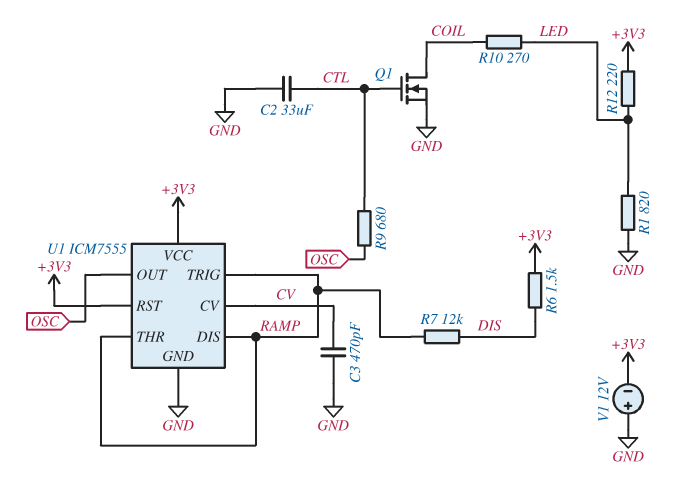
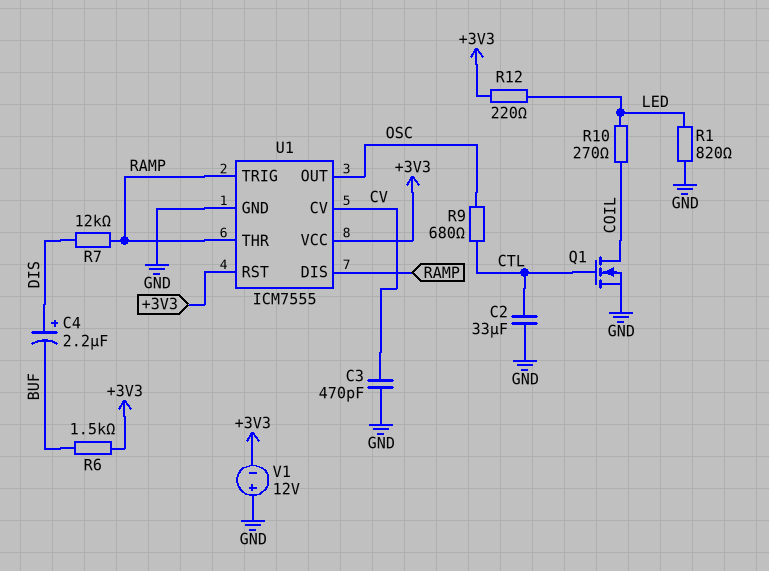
C4: none -> 2.2uF (plus DIS, minus BUF)
R6: 1.5k (+3V3, DIS) -> 1.5k (+3V3, BUF)

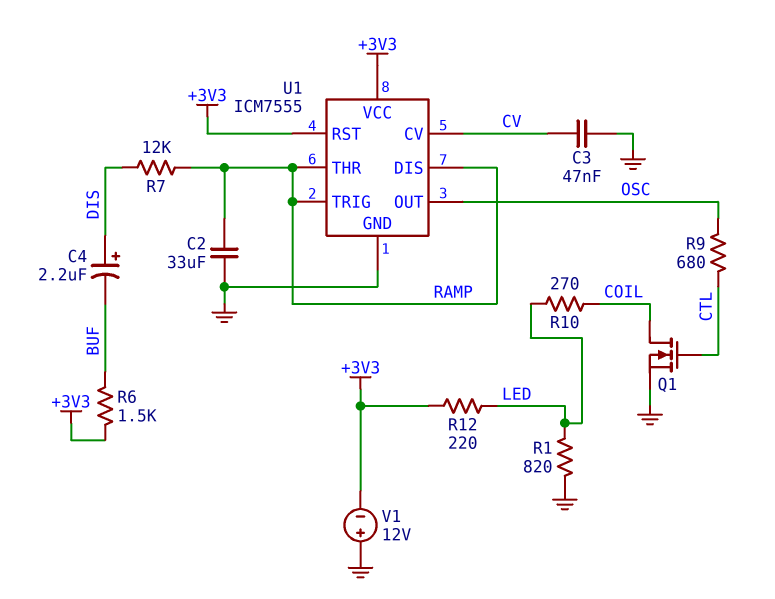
C2: 33uF (CTL, GND) -> 33uF (GND, RAMP)
C3: 470pF (CV, GND) -> 47nF (CV, GND)

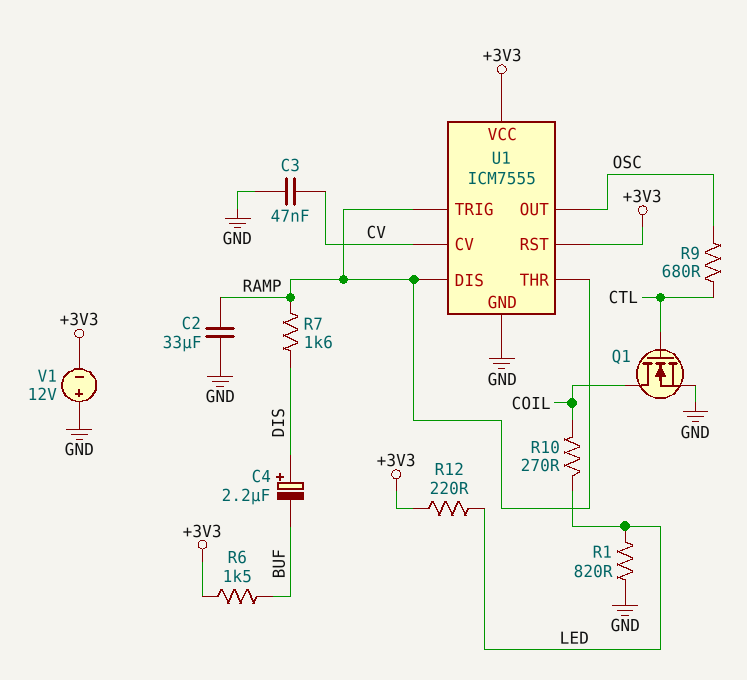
R7: 12k (DIS, RAMP) -> 1.6k (DIS, RAMP)

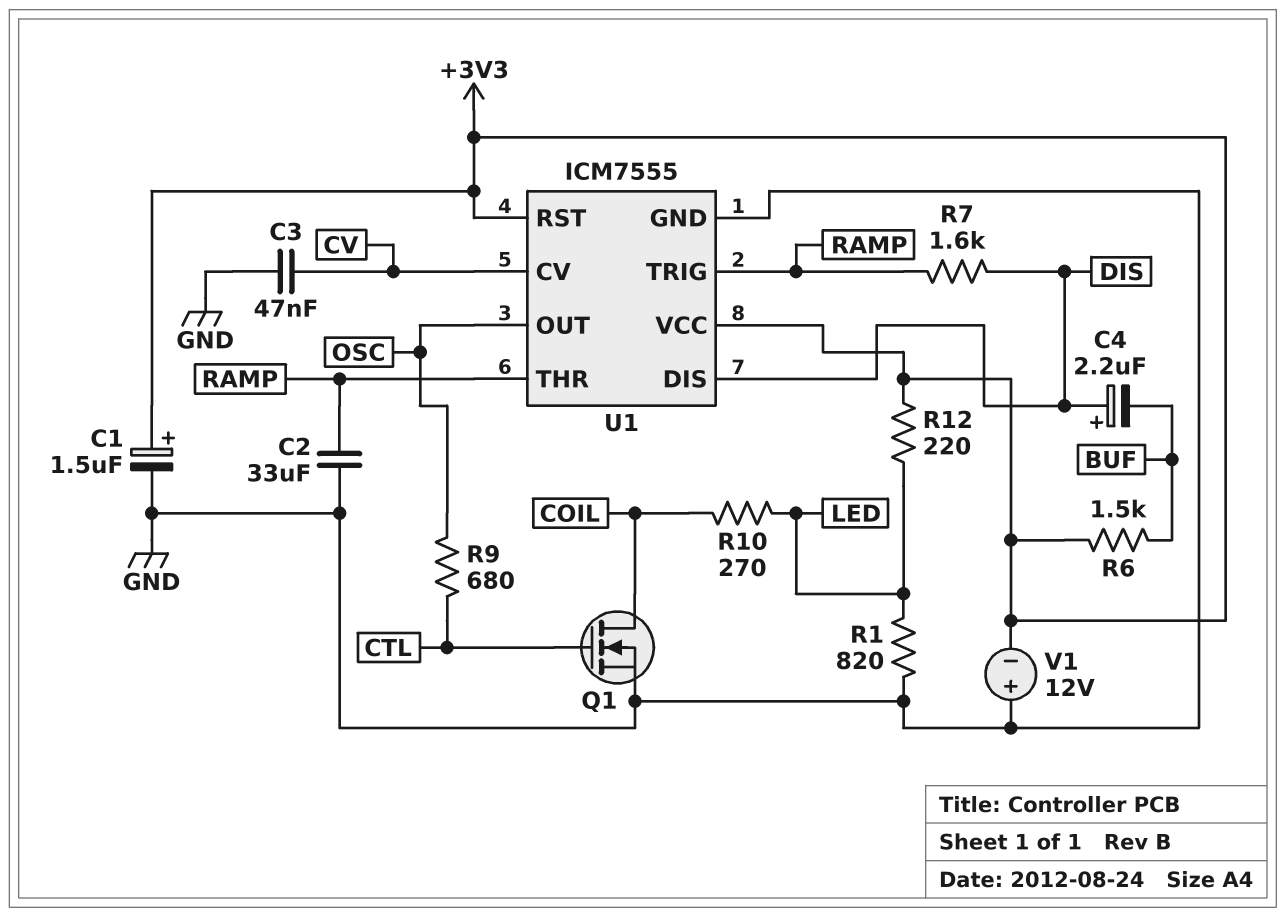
C1: none -> 1.5uF (plus +3V3, minus GND)
U1 pin DIS: RAMP -> DIS

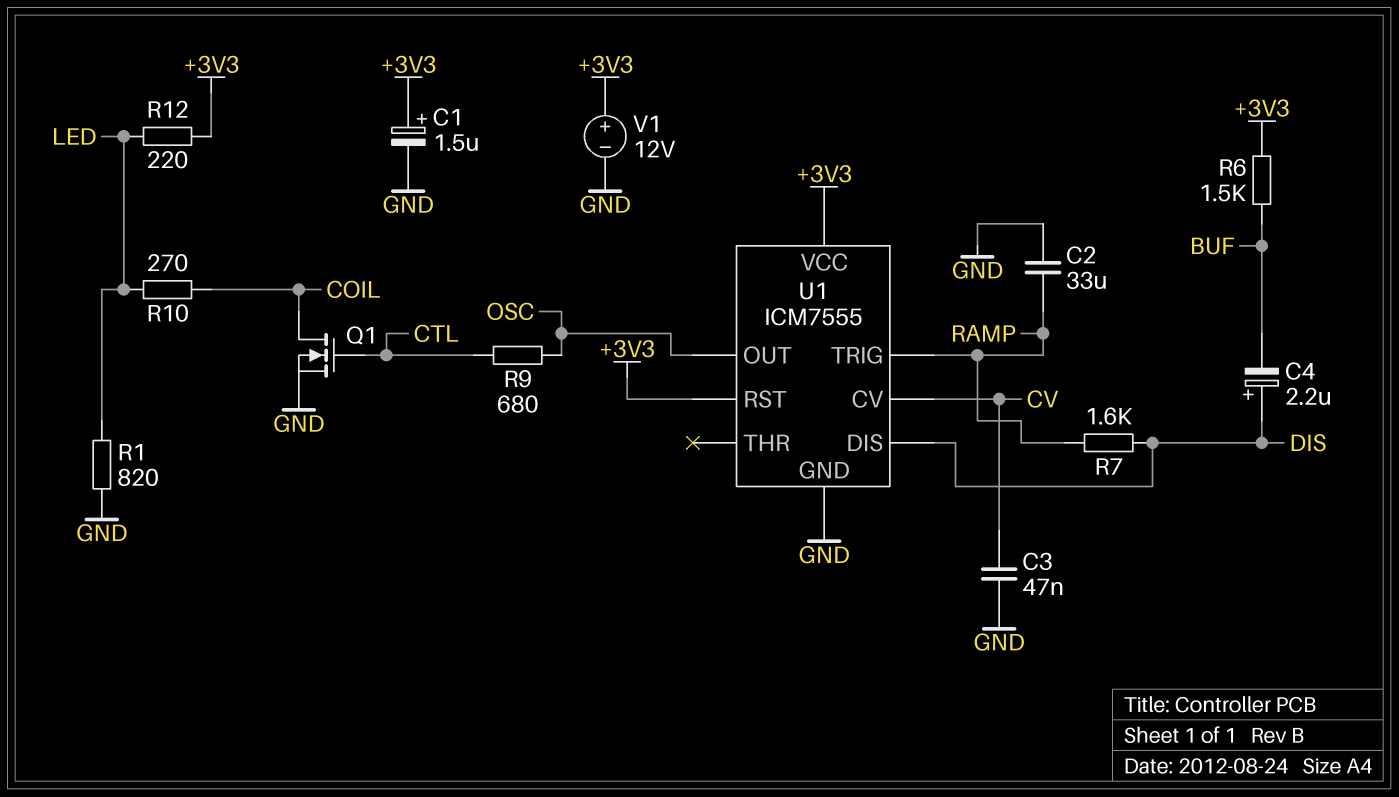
U1 pin THR: RAMP -> none
V1: 12V (plus GND, minus +3V3) -> 12V (plus +3V3, minus GND)

